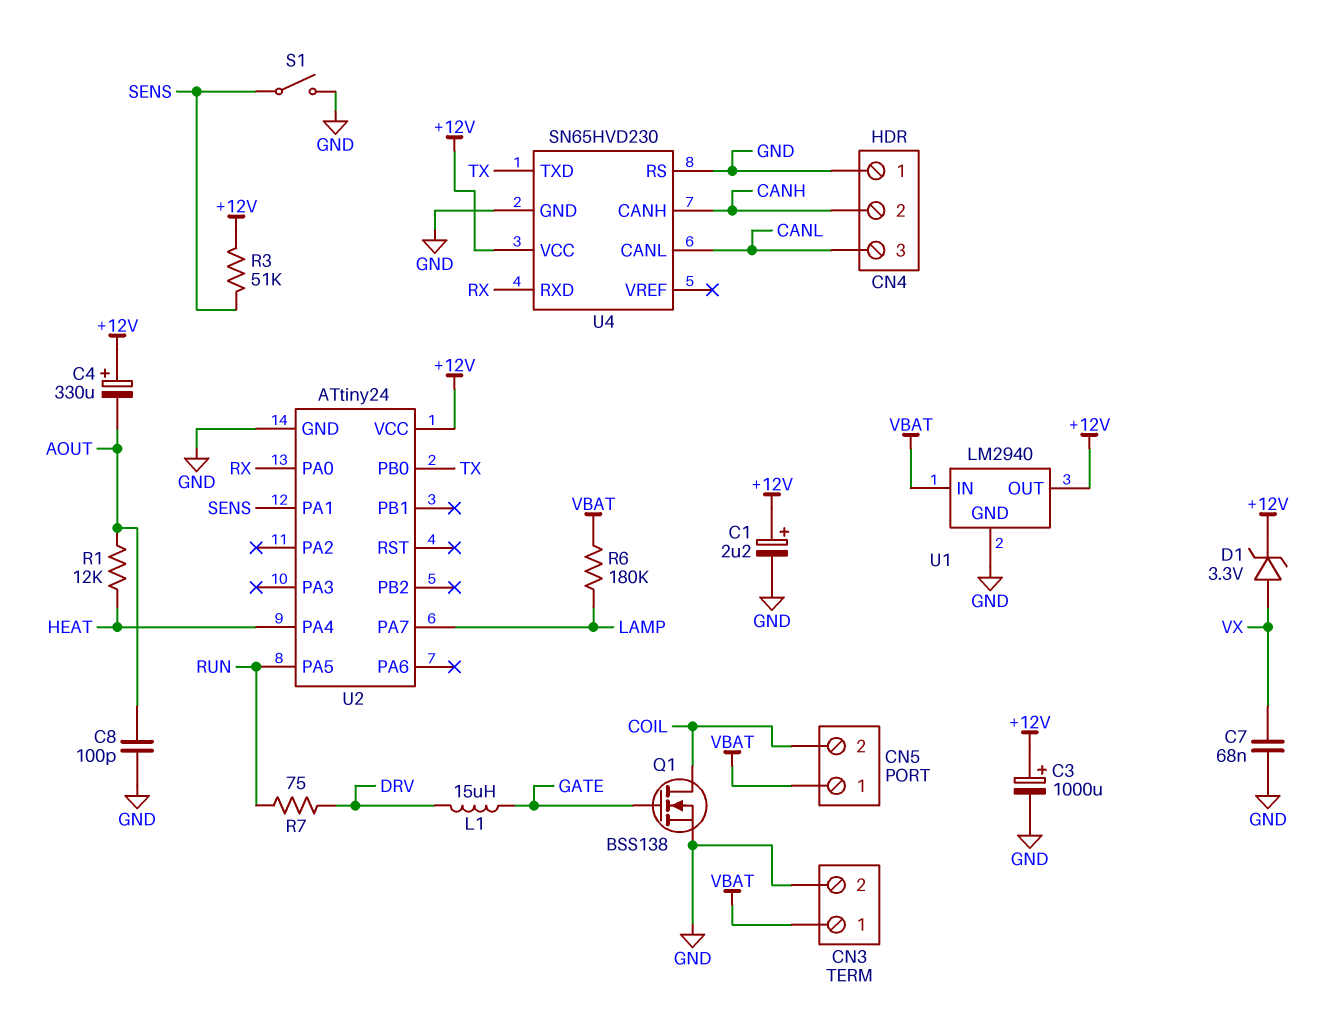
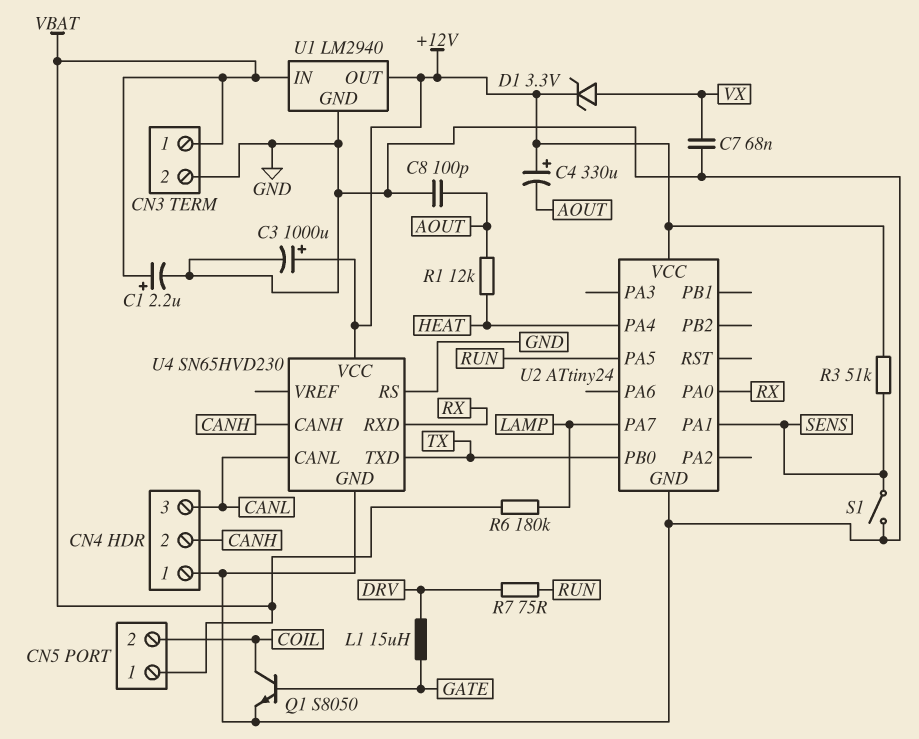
C1: 2.2uF (plus +12V, minus GND) -> 2.2uF (plus VBAT, minus GND)
Q1: NMOS BSS138 (G GATE, D COIL, S GND) -> NPN S8050 (B GATE, C COIL, E GND)

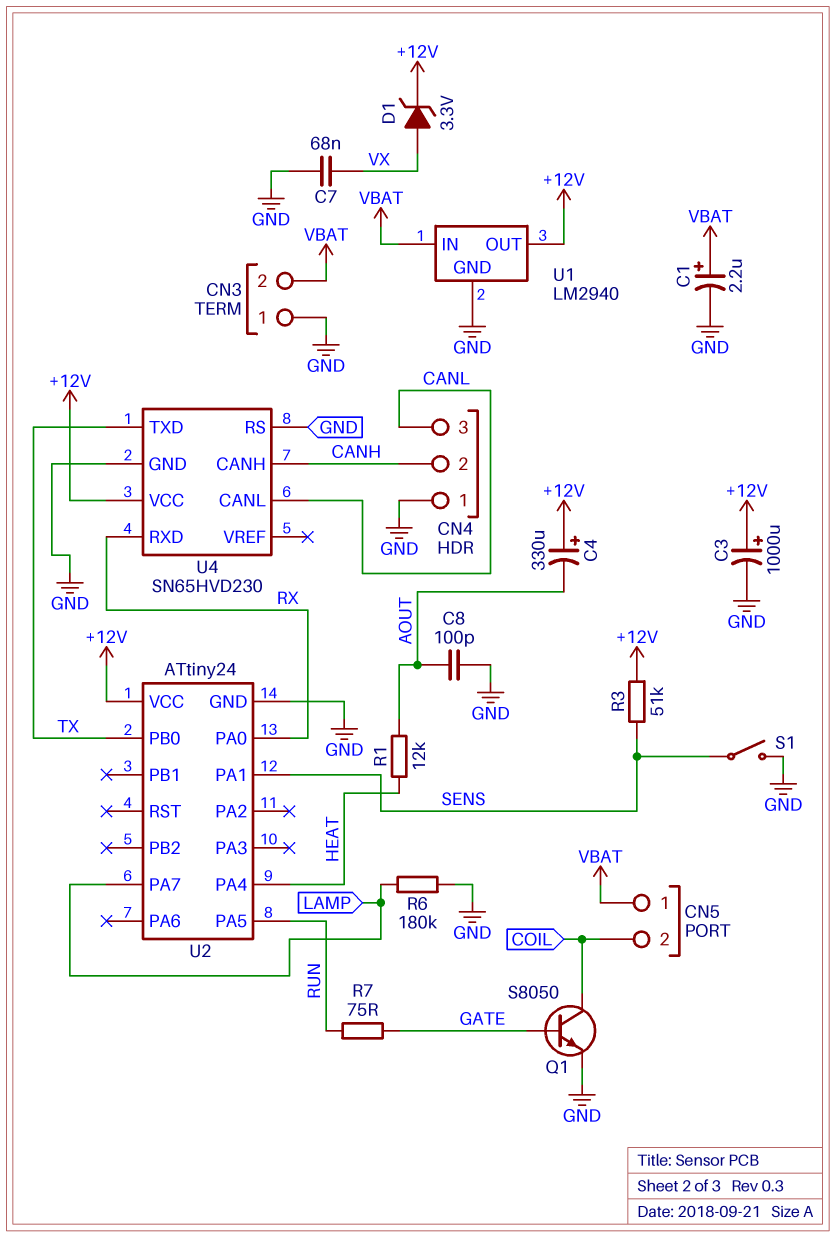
CN3 pin 1: VBAT -> GND
CN3 pin 2: GND -> VBAT
L1: 15uH (DRV, GATE) -> none
R6: 180k (LAMP, VBAT) -> 180k (GND, LAMP)
R7: 75 (DRV, RUN) -> 75 (GATE, RUN)

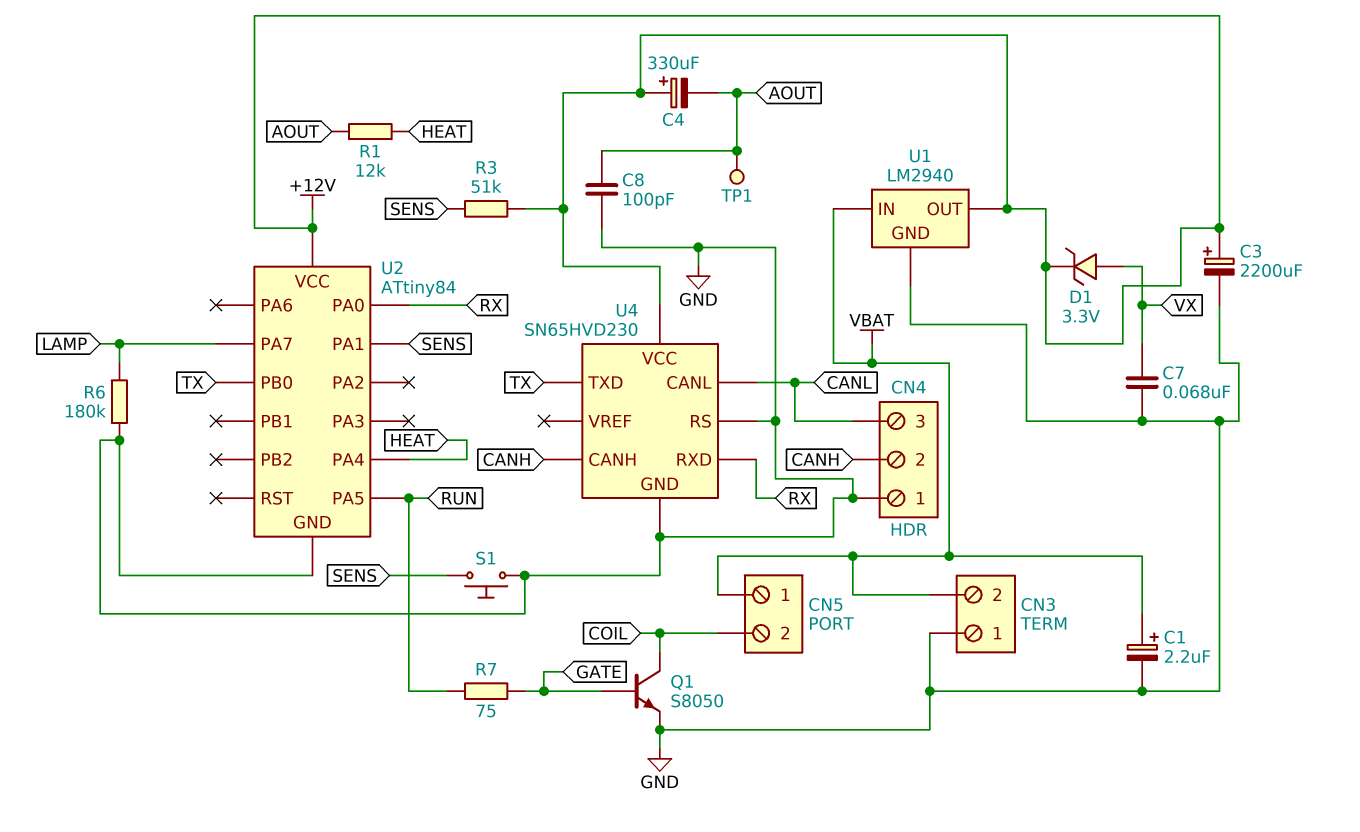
C3: 1000uF (plus +12V, minus GND) -> 2200uF (plus +12V, minus GND)
S1: switch (GND, SENS) -> button (GND, SENS)
TP1: none -> test point (AOUT)
U2: ATtiny24 -> ATtiny84

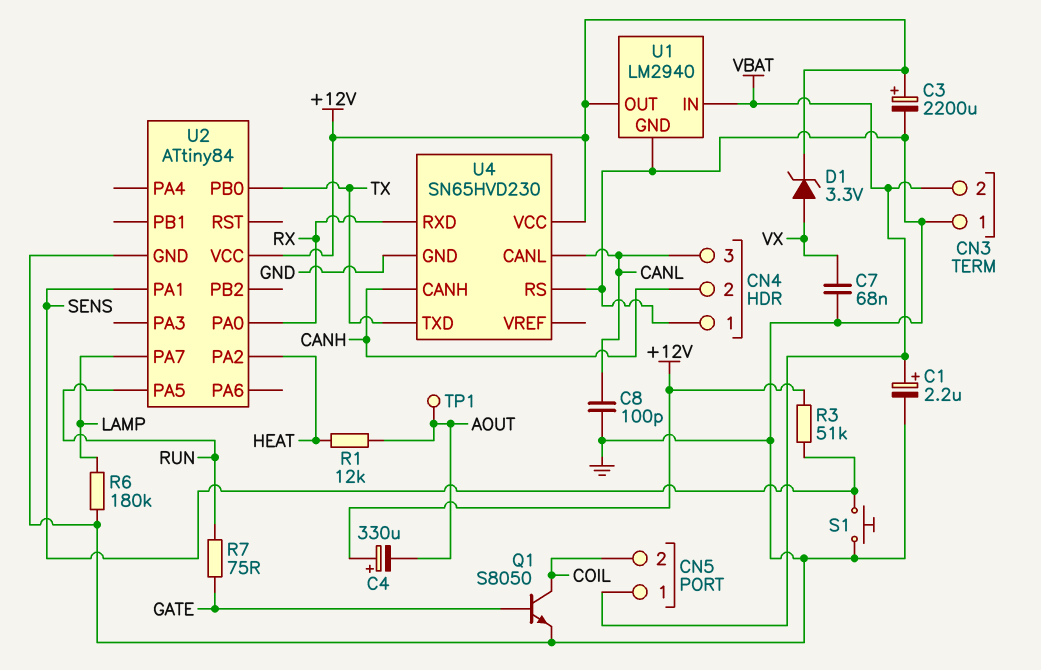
C8: 100pF (AOUT, GND) -> 100pF (CANL, GND)
U2 pin PA2: none -> HEAT
U2 pin PA4: HEAT -> none

